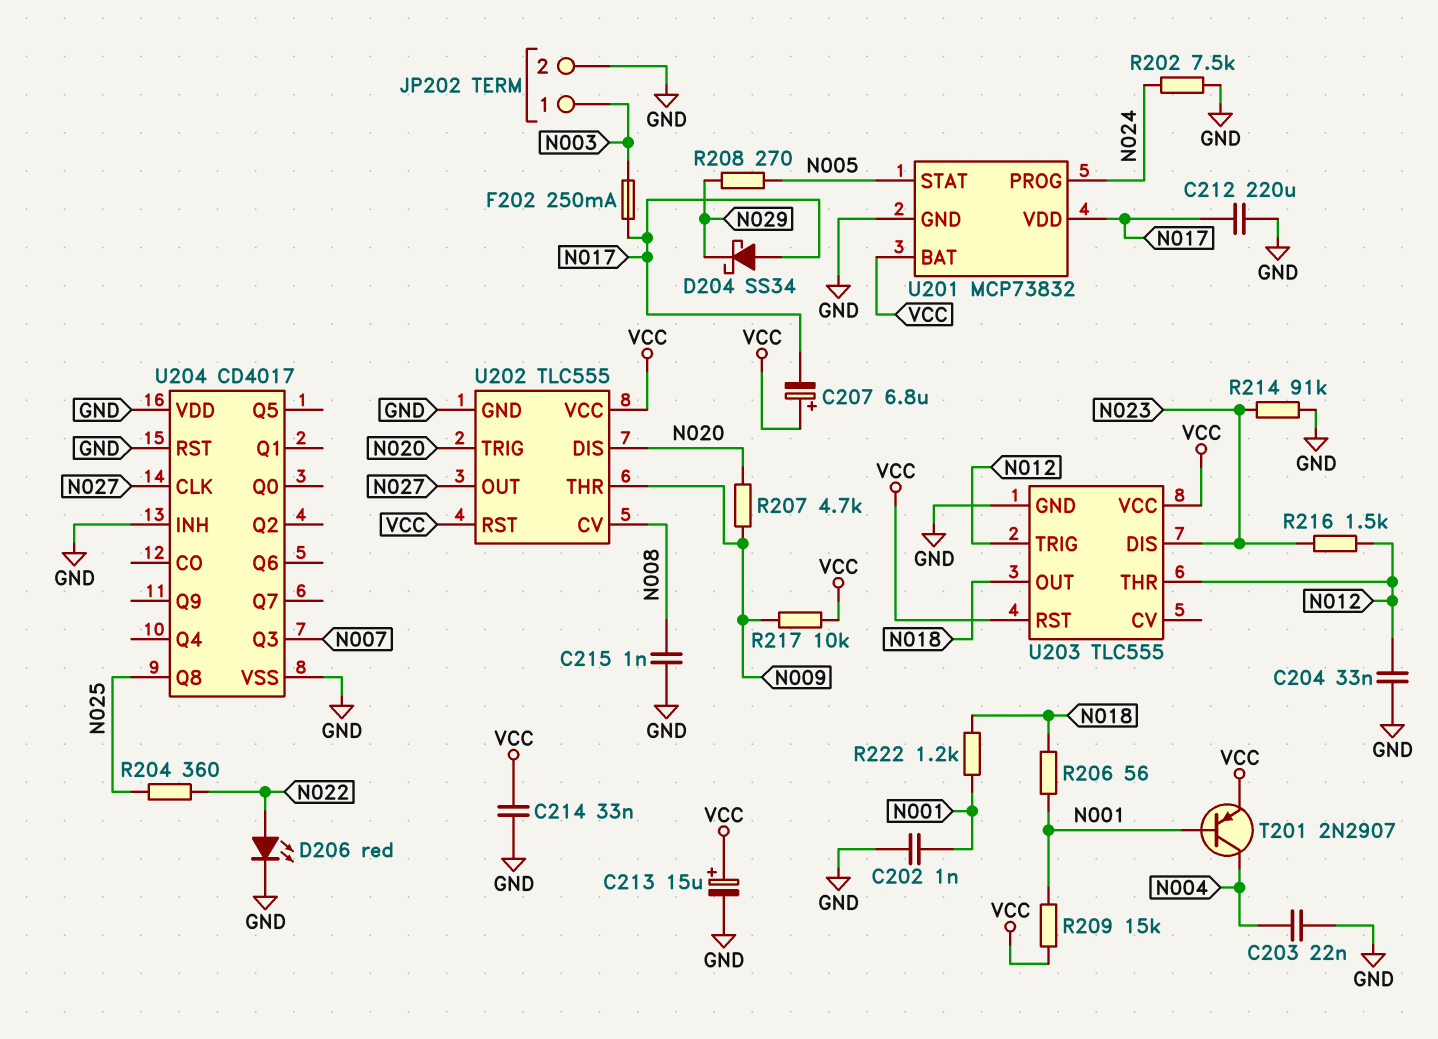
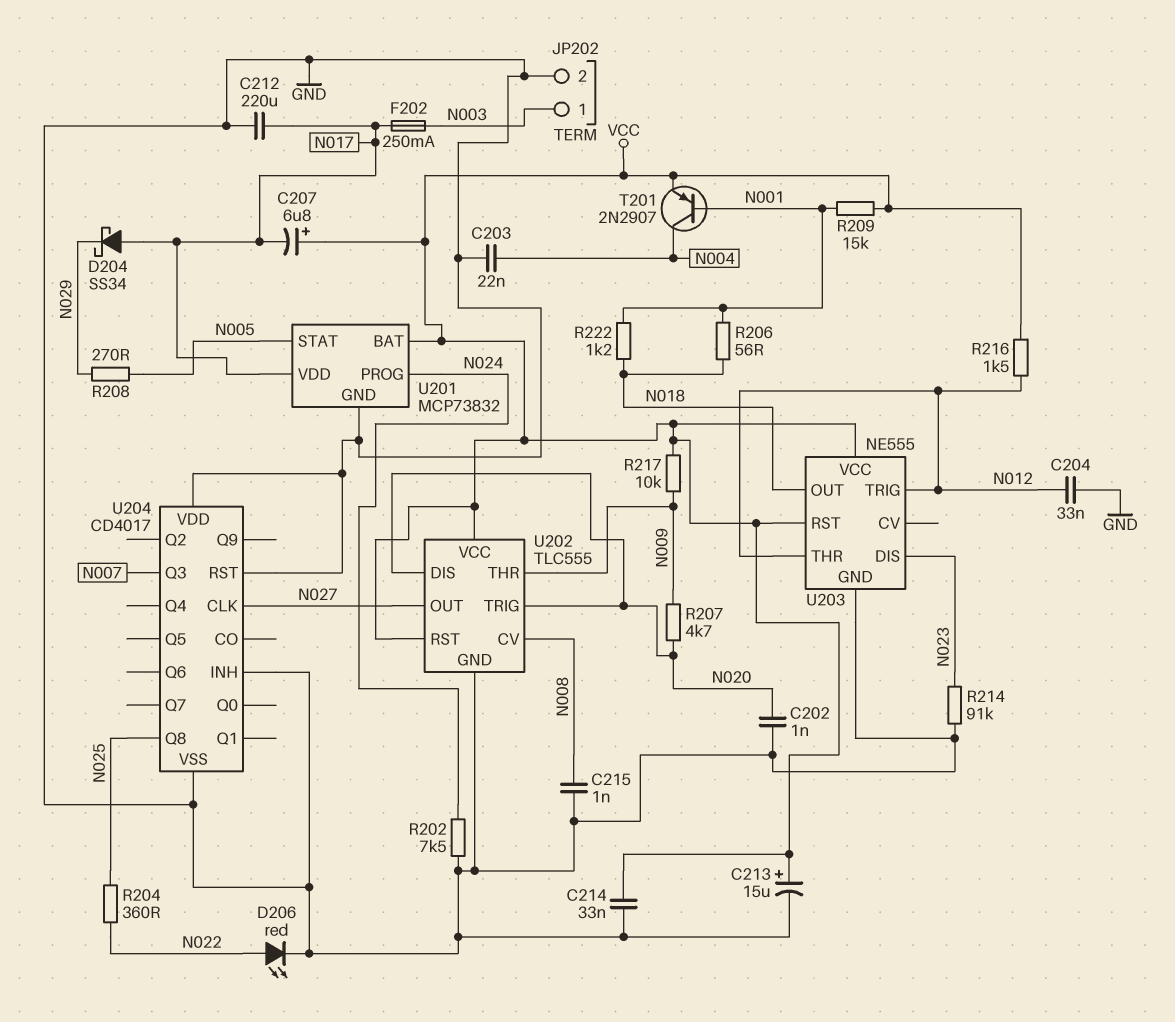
C202: 1nF (GND, N001) -> 1nF (GND, N020)
R216: 1.5k (N012, N023) -> 1.5k (N012, VCC)
U203: TLC555 -> NE555

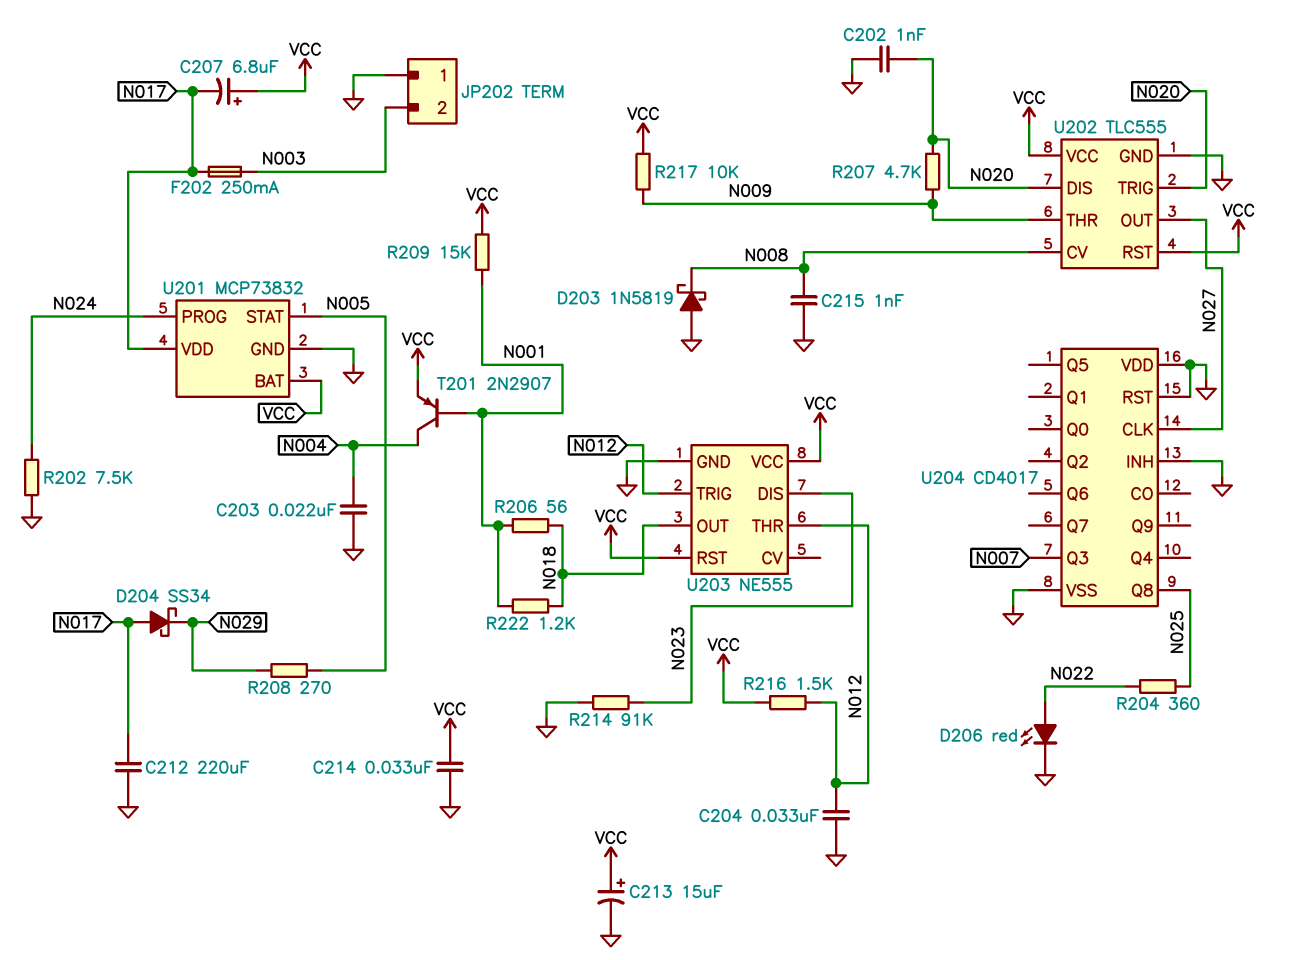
D203: none -> schottky 1N5819 (A GND, K N008)
JP202 pin 1: N003 -> GND
JP202 pin 2: GND -> N003

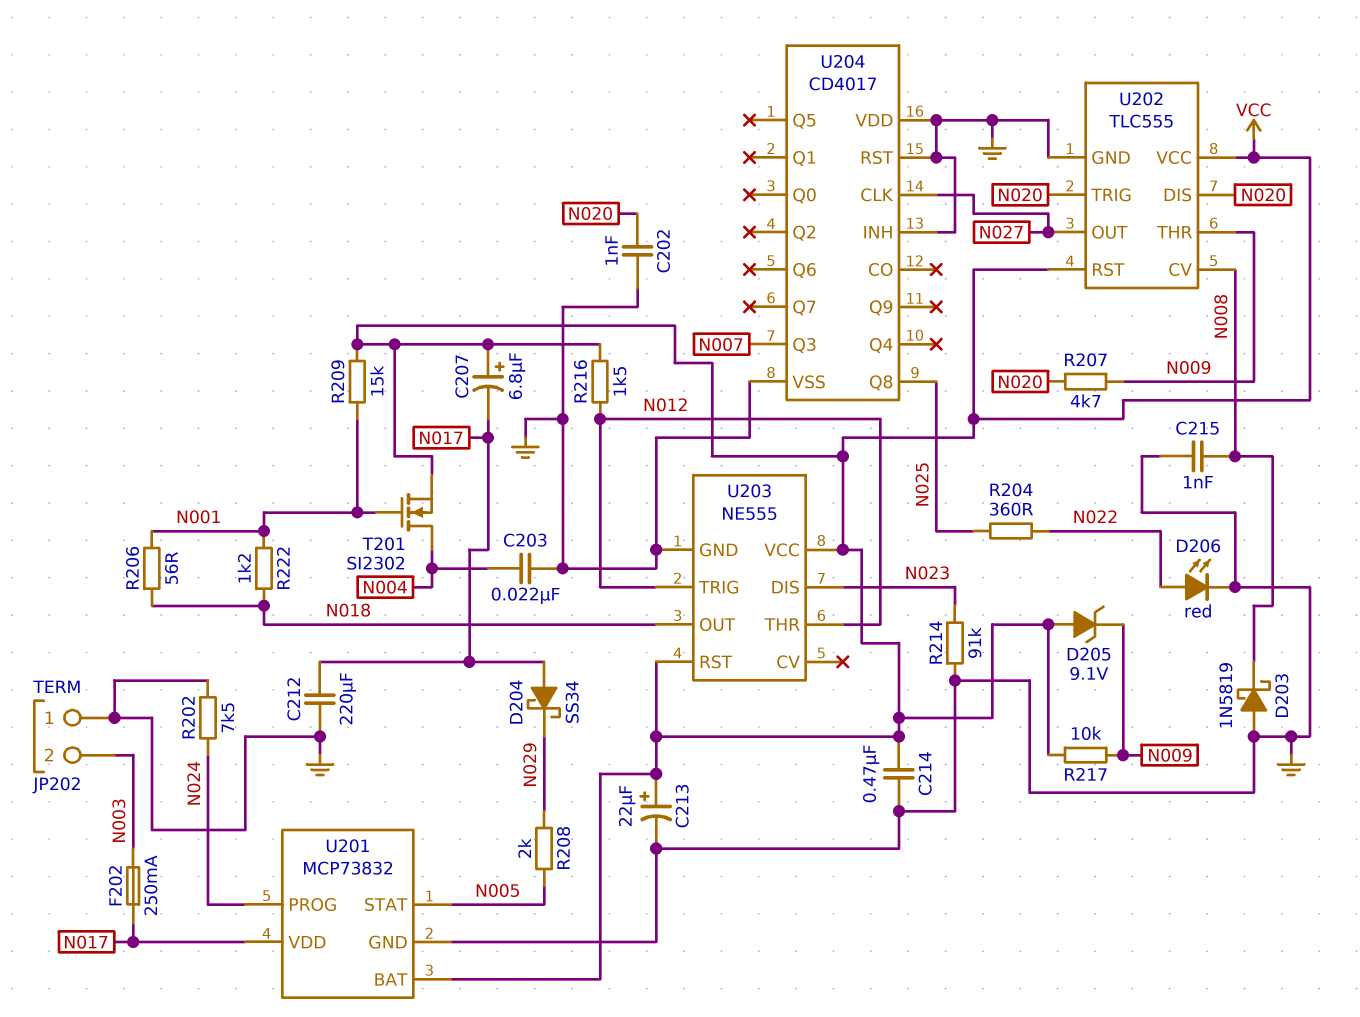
C204: 33nF (GND, N012) -> none
C213: 15uF (plus VCC, minus GND) -> 22uF (plus VCC, minus GND)
C214: 33nF (GND, VCC) -> 470nF (GND, VCC)
D205: none -> zener 9.1V (A VCC, K N009)
R208: 270 (N005, N029) -> 2k (N005, N029)
T201: PNP 2N2907 (B N001, C N004, E VCC) -> NMOS SI2302 (G N001, D N004, S VCC)

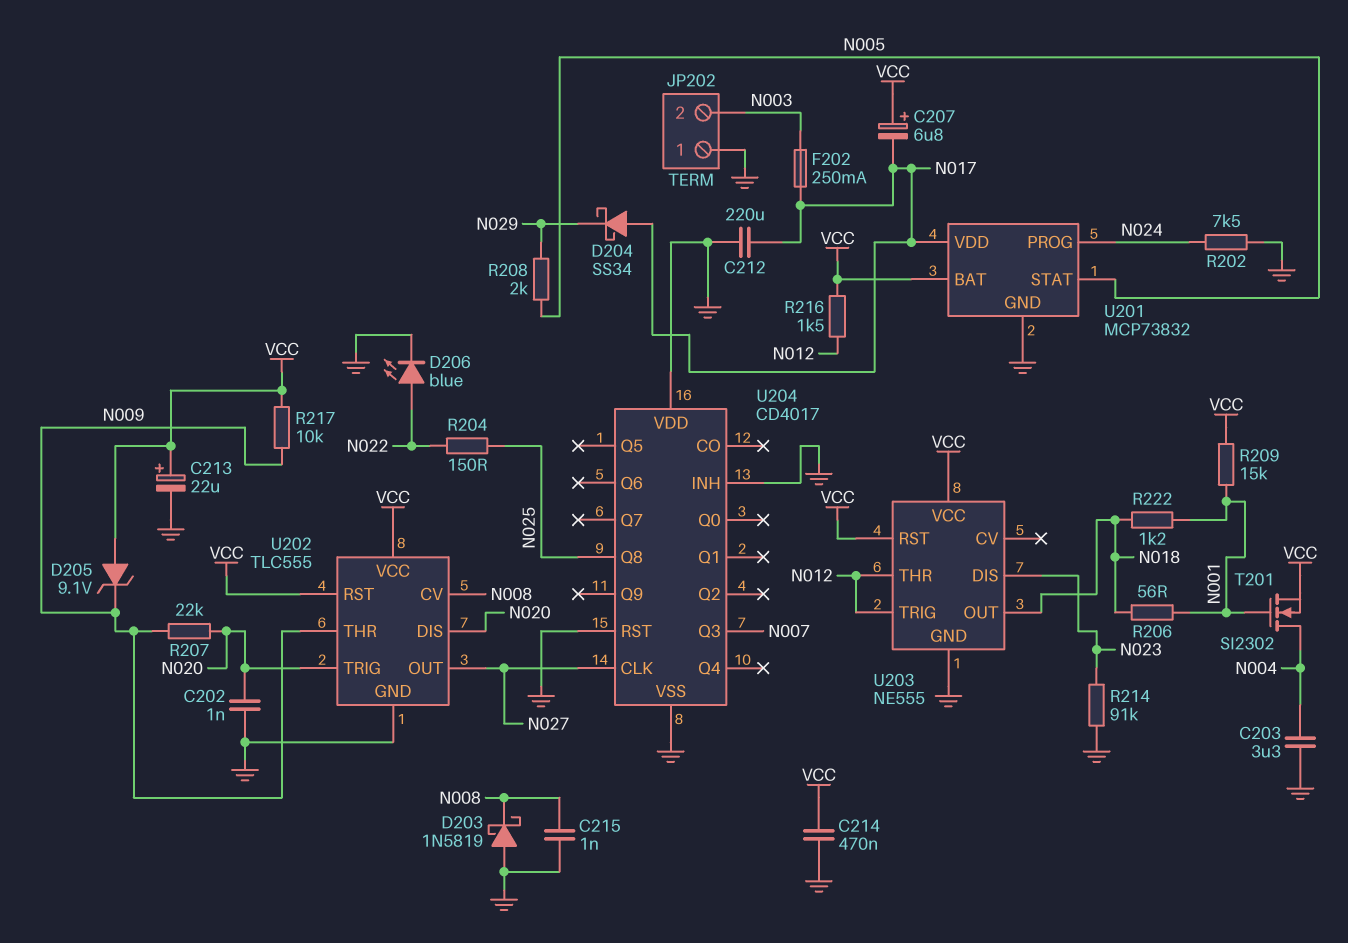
C203: 22nF (GND, N004) -> 3.3uF (GND, N004)
D206: LED red (A N022, K GND) -> LED blue (A N022, K GND)
R204: 360 (N022, N025) -> 150 (N022, N025)
R207: 4.7k (N009, N020) -> 22k (N009, N020)

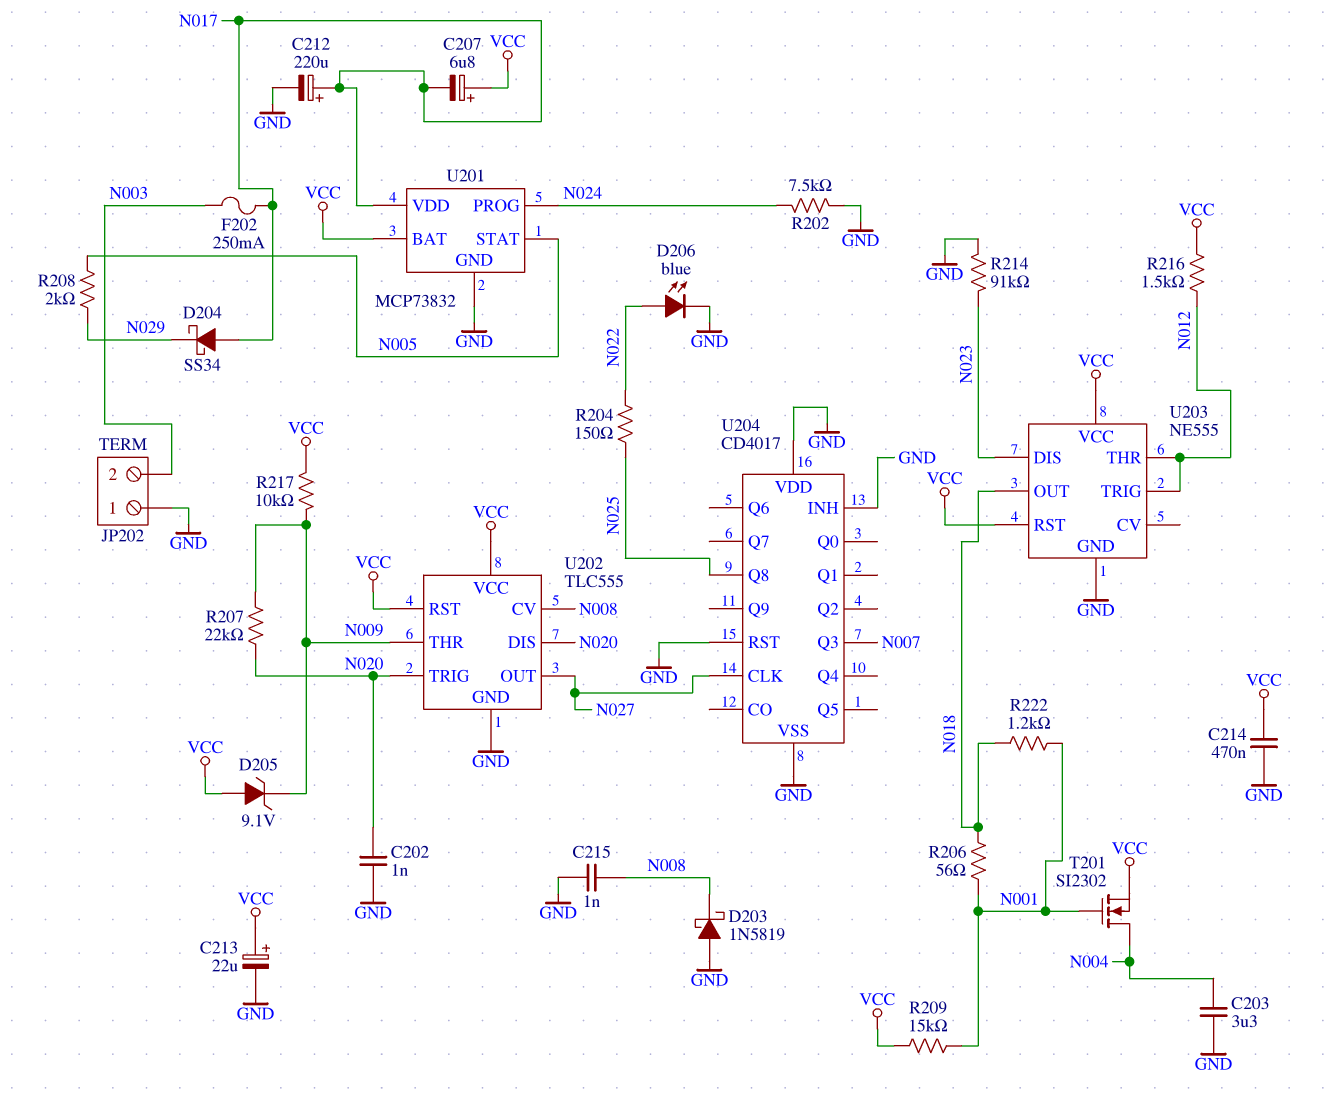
C212: 220uF (GND, N017) -> 220uF (plus N017, minus GND)

